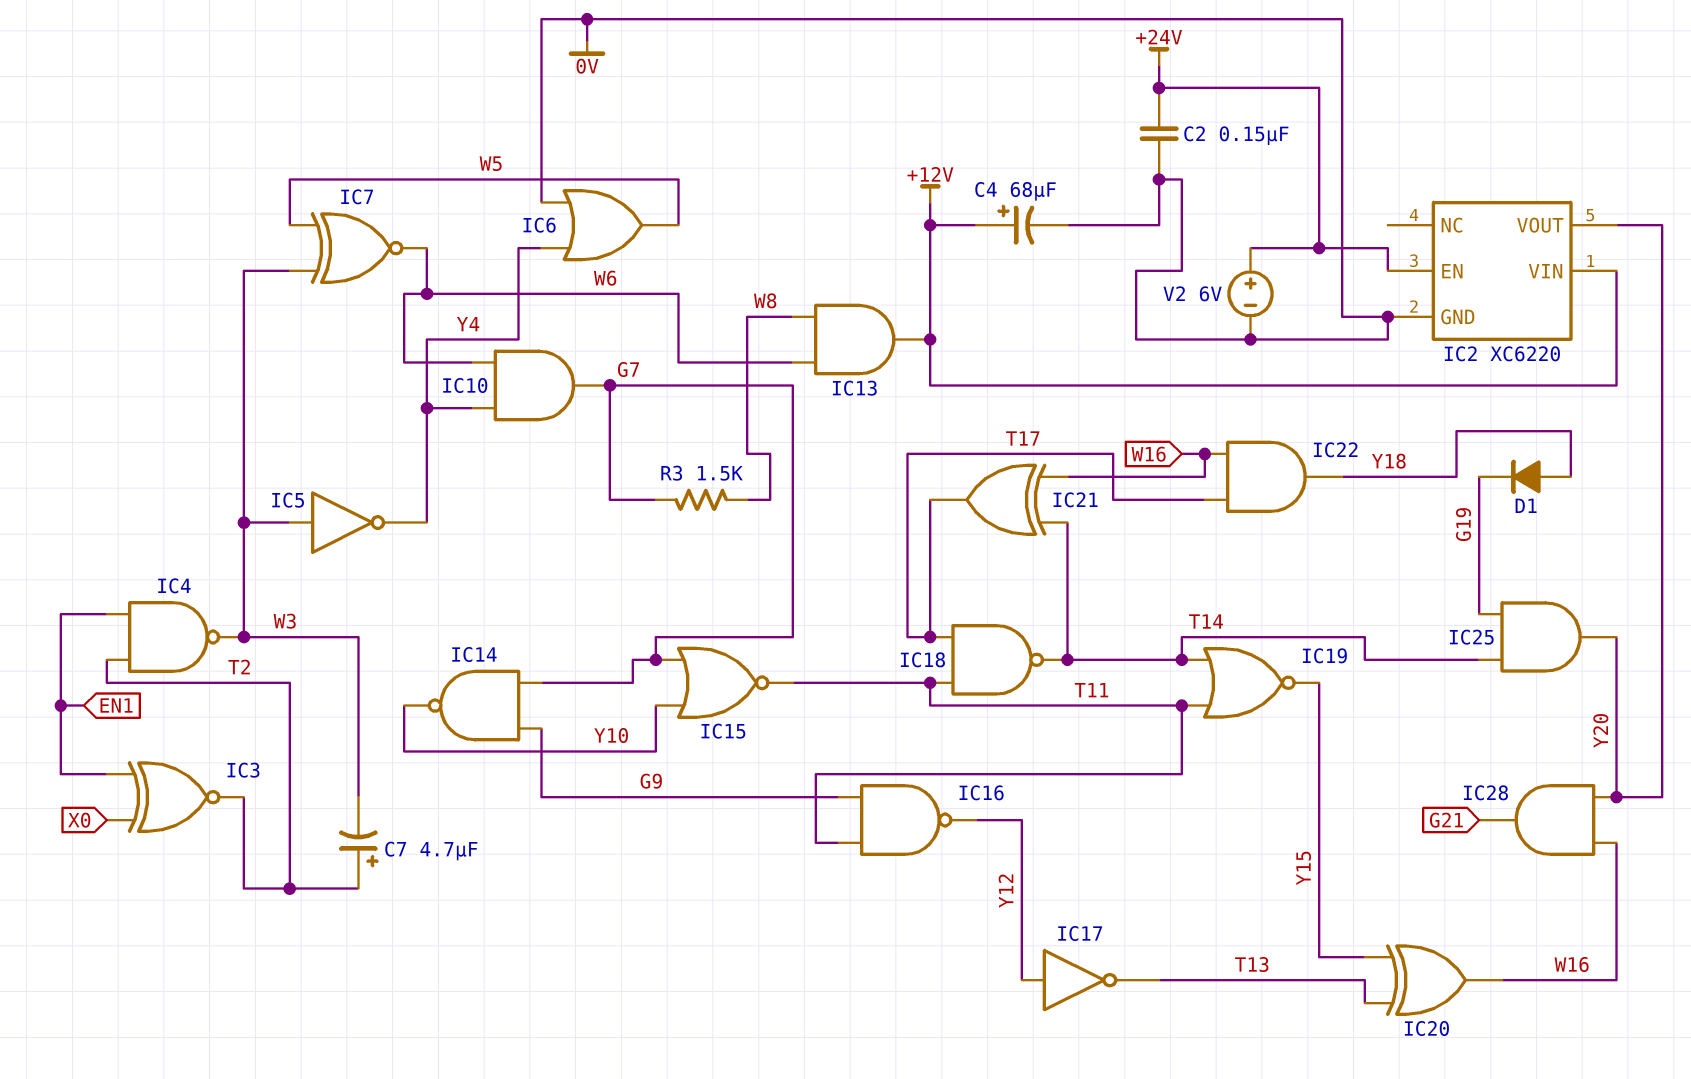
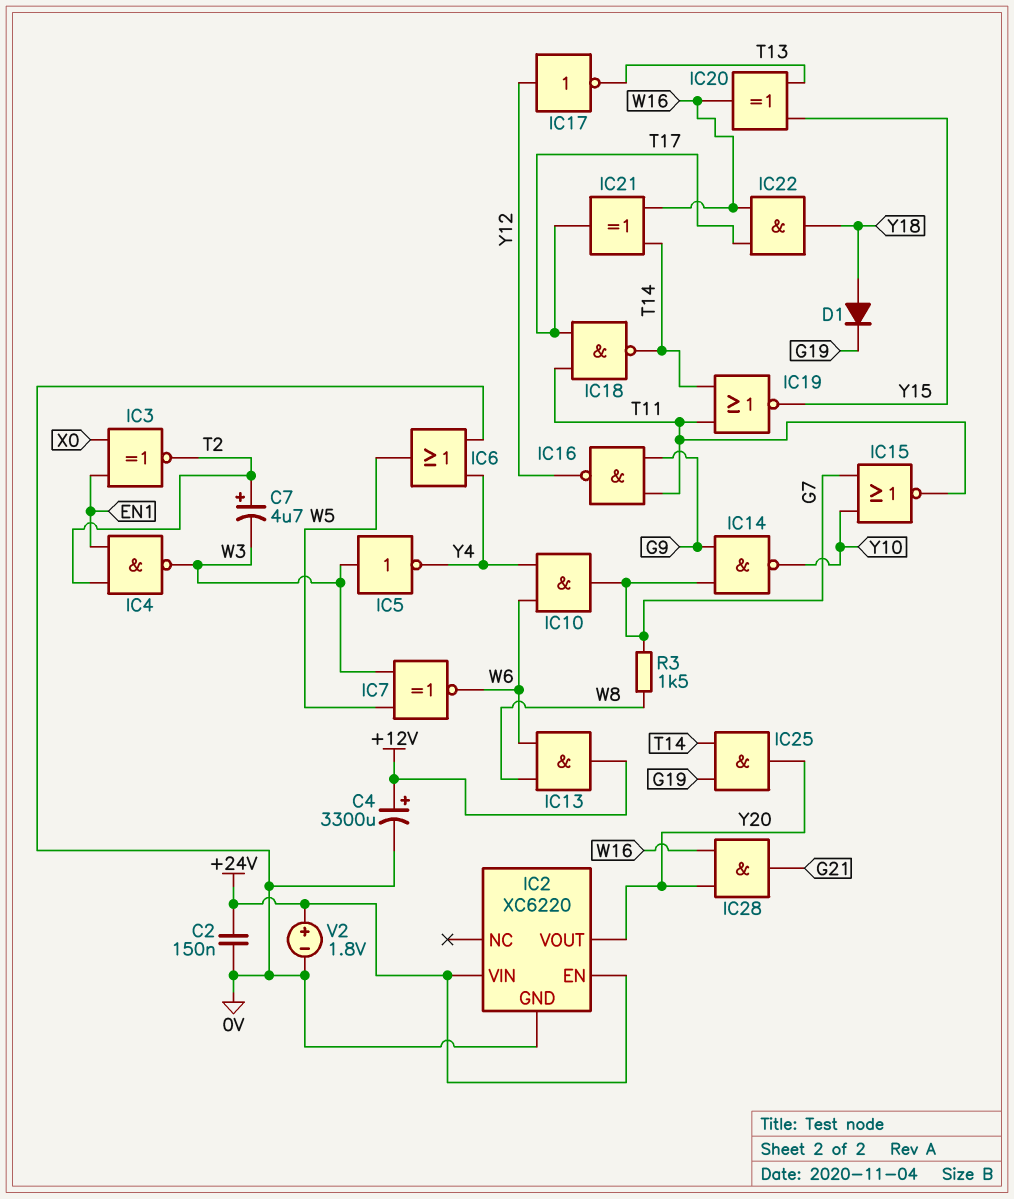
C4: 68uF (plus +12V, minus 0V) -> 3300uF (plus +12V, minus 0V)
IC2 pin VIN: +12V -> +24V
V2: 6V (plus +24V, minus 0V) -> 1.8V (plus +24V, minus 0V)

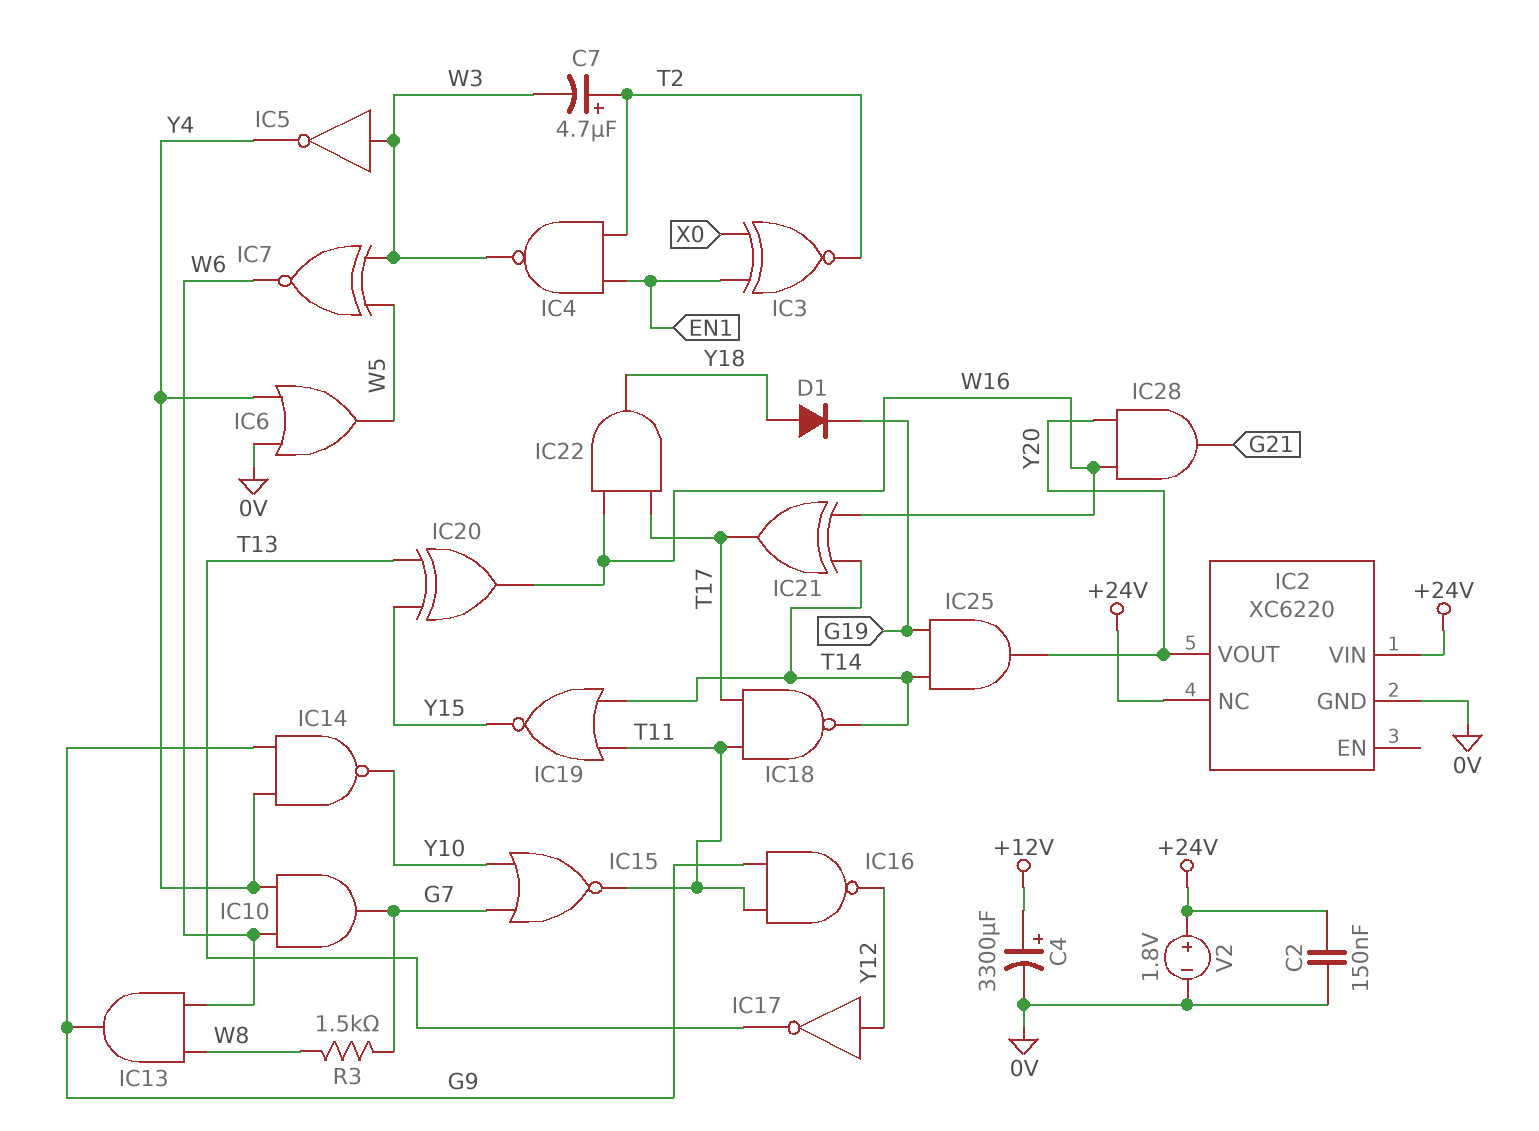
IC2 pin EN: +24V -> none
IC2 pin NC: none -> +24V
IC13: AND (in W6, in W8, out +12V) -> AND (in W6, in W8, out G9)
IC14: NAND (in G7, in G9, out Y10) -> NAND (in G9, in Y4, out Y10)

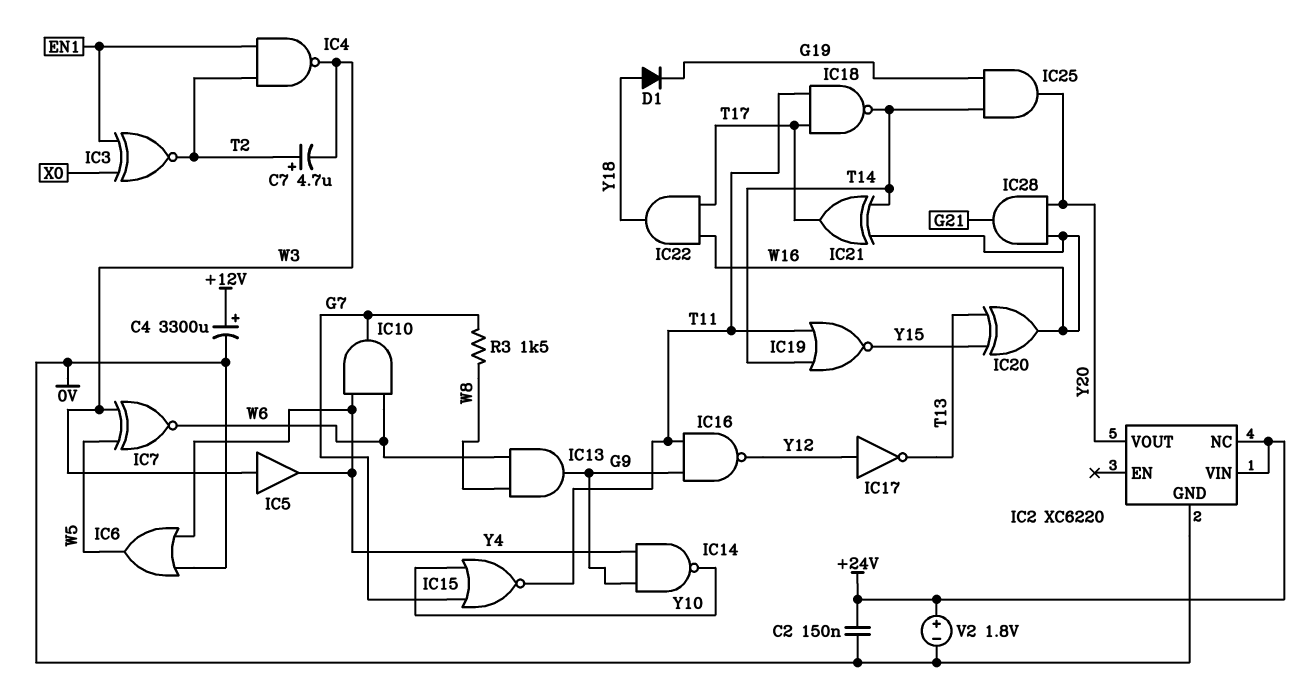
IC5: NOT (in W3, out Y4) -> buffer (in W3, out Y4)

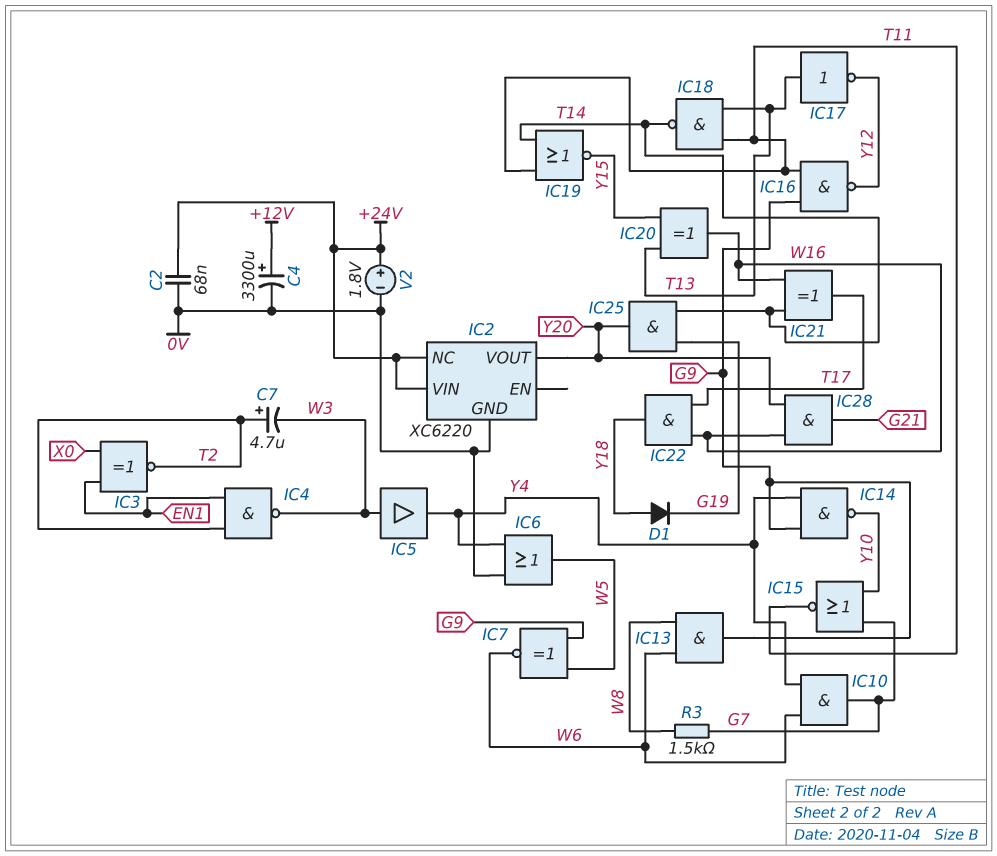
C2: 150nF (+24V, 0V) -> 68nF (+24V, 0V)
IC7: XNOR (in W3, in W5, out W6) -> XNOR (in G9, in W5, out W6)
IC17: NOT (in Y12, out T13) -> NOT (in T13, out Y12)
IC18: NAND (in T11, in T17, out T14) -> NAND (in T11, in T13, out T14)

